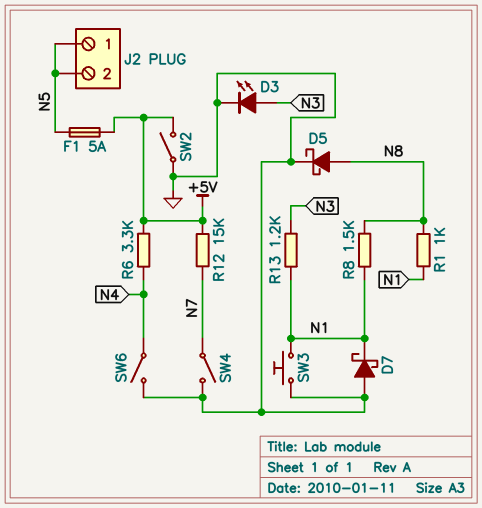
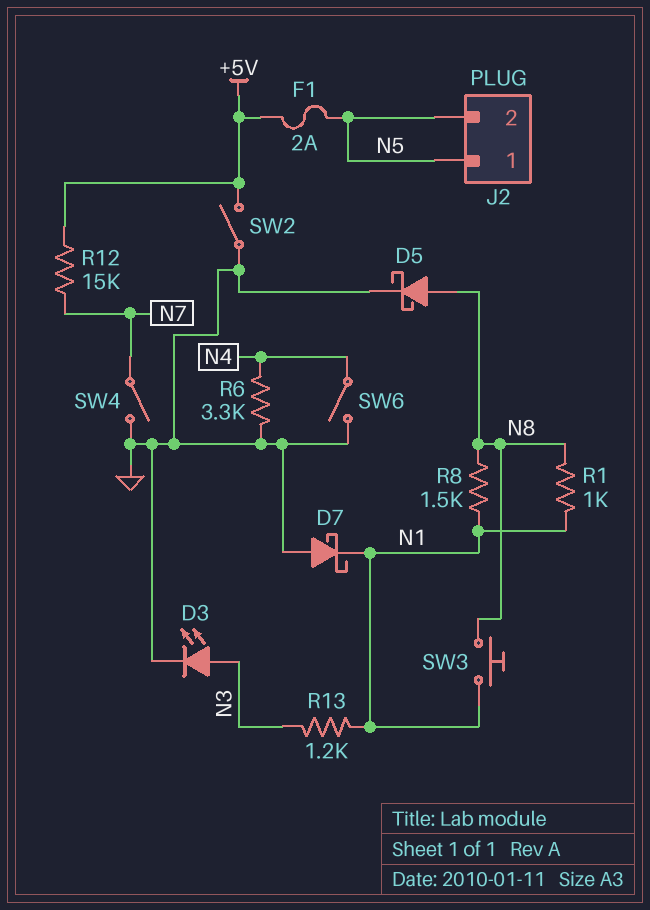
F1: 5A (+5V, N5) -> 2A (+5V, N5)
R6: 3.3k (+5V, N4) -> 3.3k (GND, N4)
SW3: button (GND, N1) -> button (N1, N8)

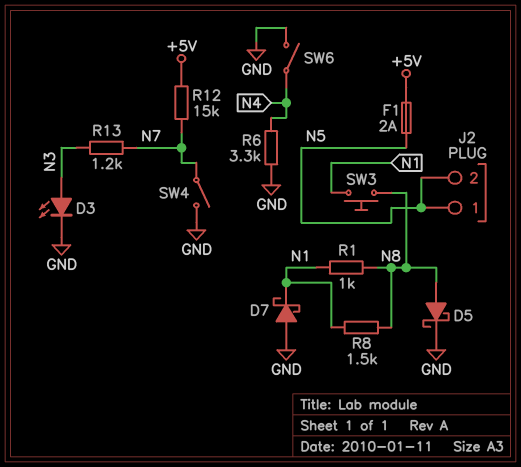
R13: 1.2k (N1, N3) -> 1.2k (N3, N7)
SW2: switch (+5V, GND) -> none

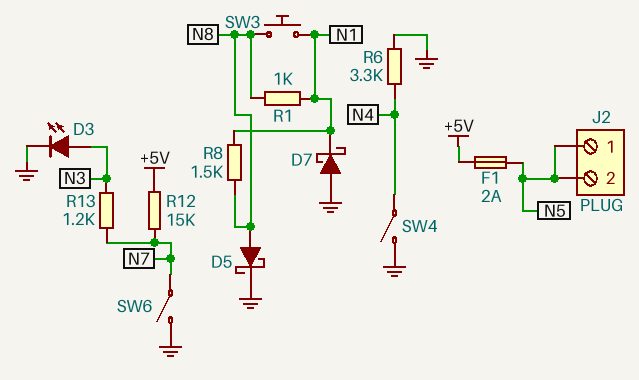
SW4: switch (GND, N7) -> switch (GND, N4)
SW6: switch (GND, N4) -> switch (GND, N7)

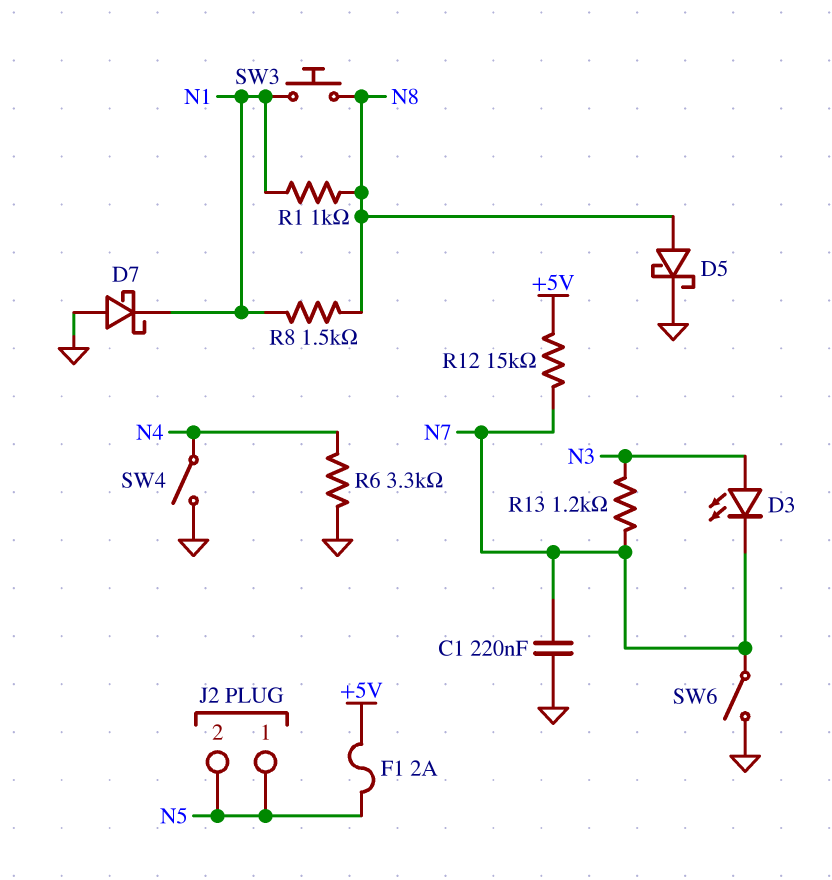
C1: none -> 220nF (GND, N7)
D3: LED (A N3, K GND) -> LED (A N3, K N7)

